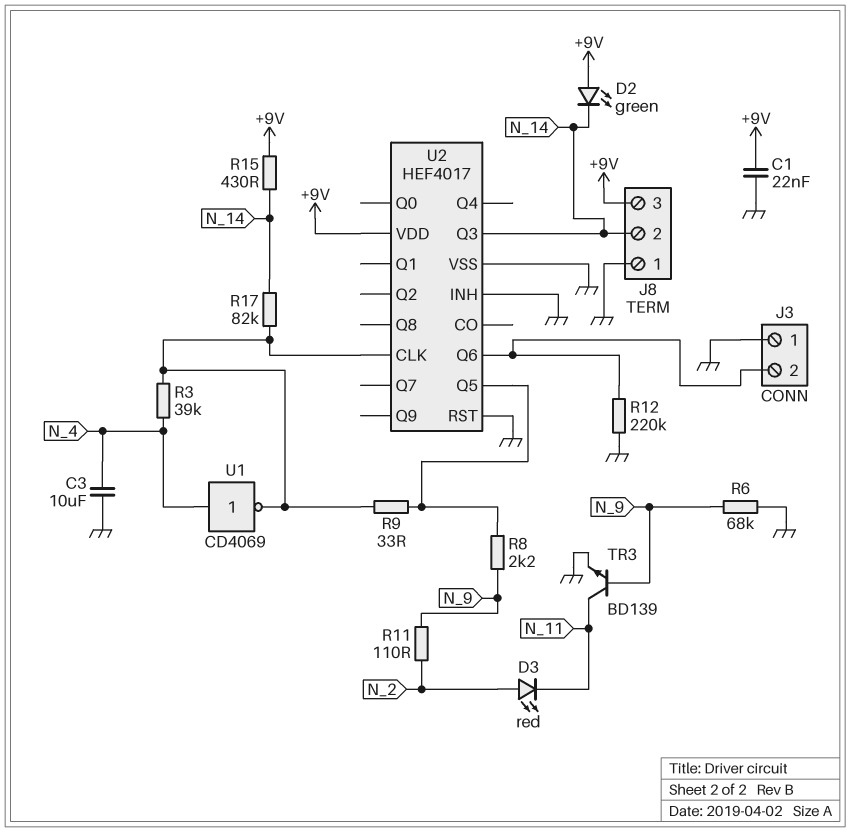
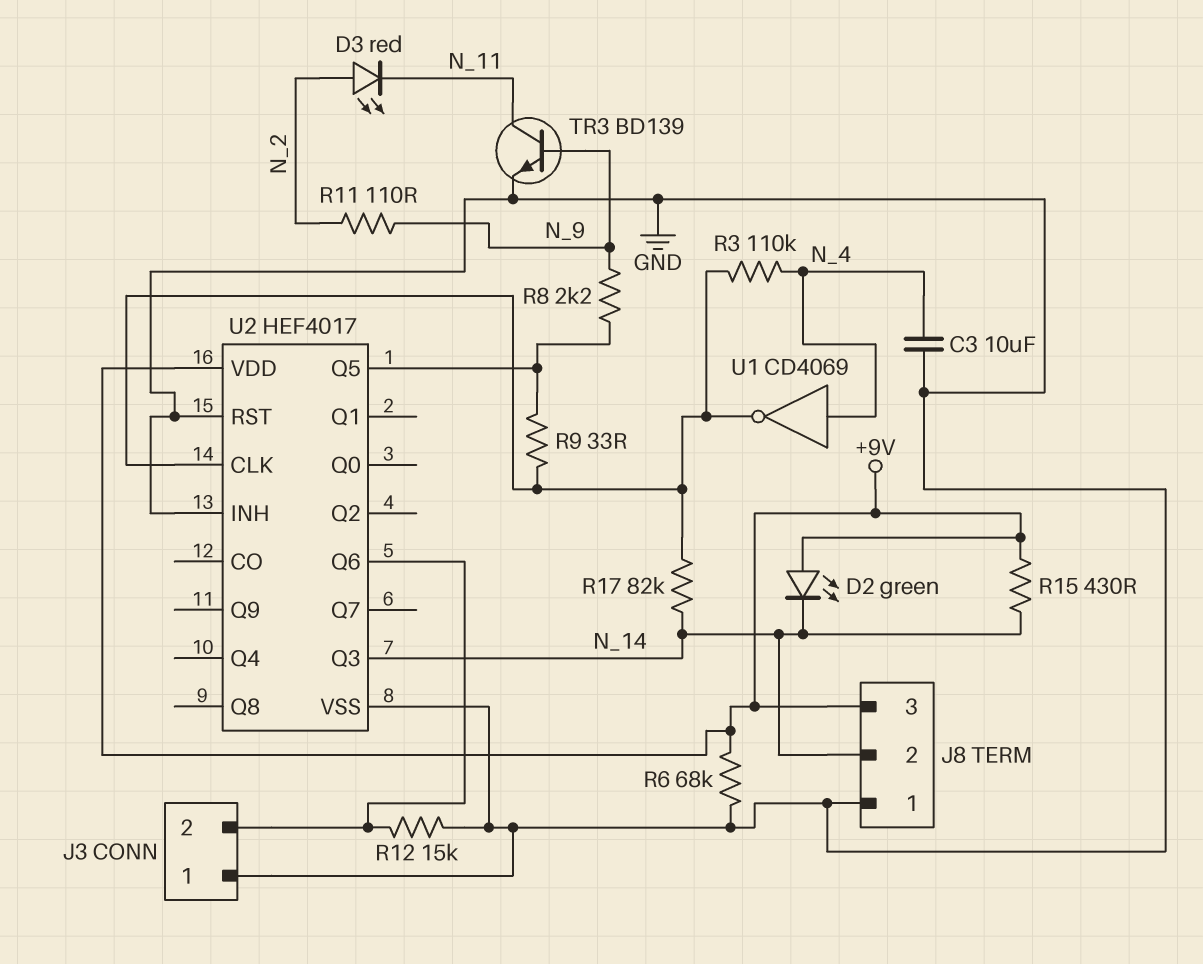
C1: 22nF (+9V, GND) -> none
R3: 39k (N_4, U2/CLK) -> 110k (N_4, U2/CLK)
R6: 68k (GND, N_9) -> 68k (+9V, GND)
R12: 220k (GND, J3/2) -> 15k (GND, J3/2)

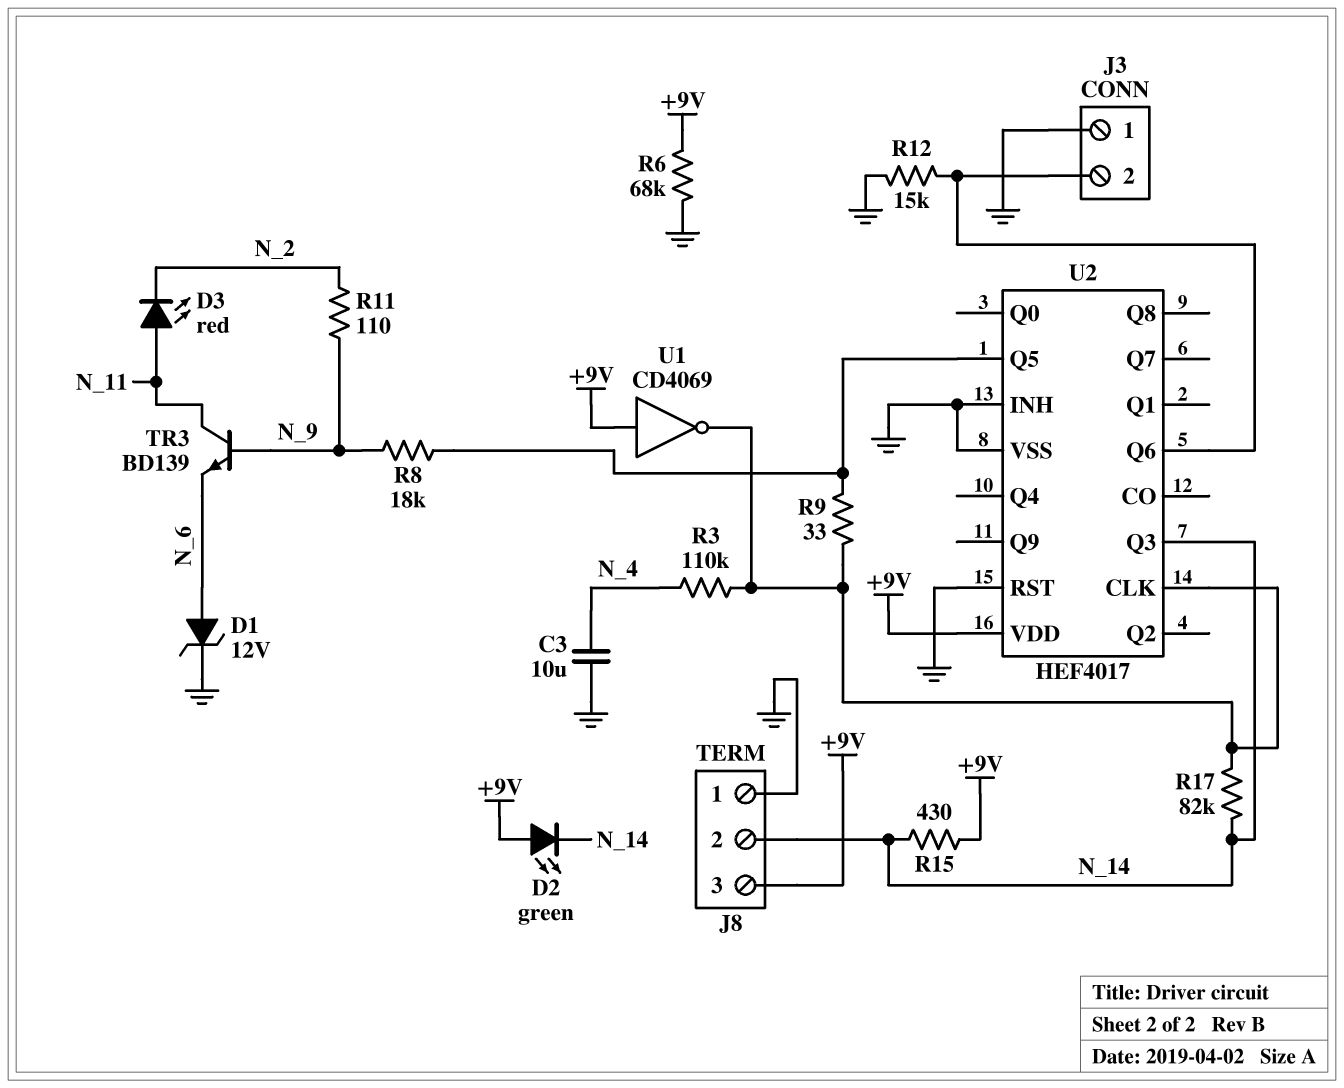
D1: none -> zener 12V (A N_6, K GND)
D3: LED red (A N_2, K N_11) -> LED red (A N_11, K N_2)
R8: 2.2k (N_9, U2/Q5) -> 18k (N_9, U2/Q5)
TR3: NPN BD139 (B N_9, C N_11, E GND) -> NPN BD139 (B N_9, C N_11, E N_6)
U1: NOT CD4069 (in N_4, out U2/CLK) -> NOT CD4069 (in +9V, out U2/CLK)

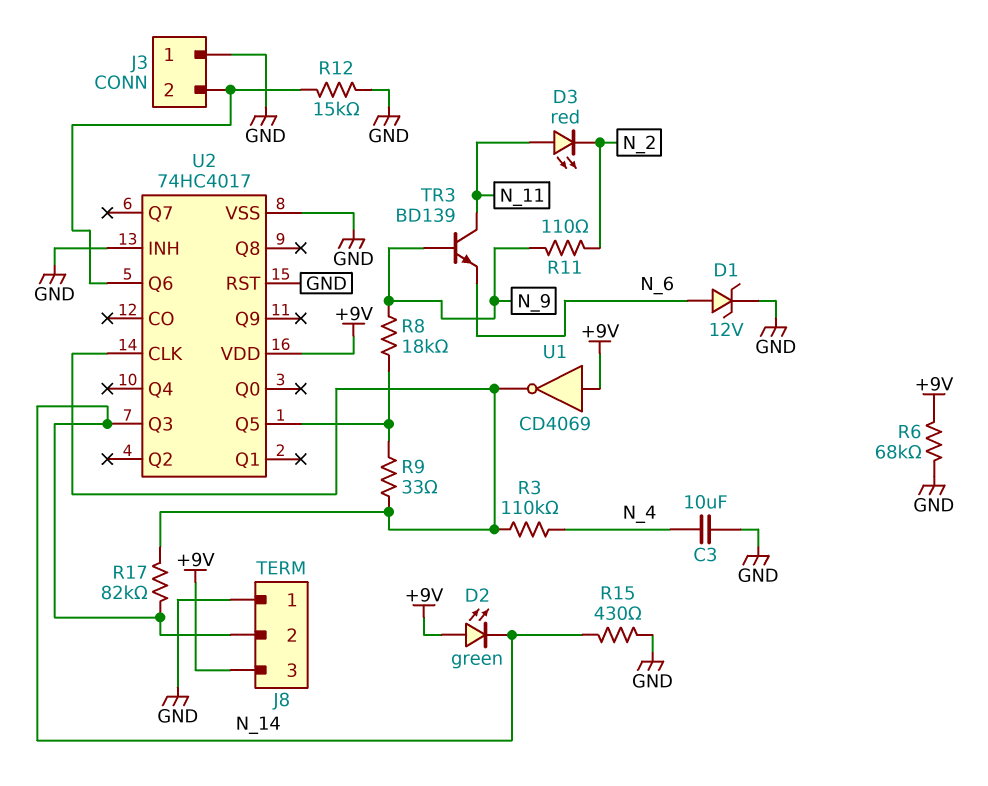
R15: 430 (+9V, N_14) -> 430 (GND, N_14)
U2: HEF4017 -> 74HC4017

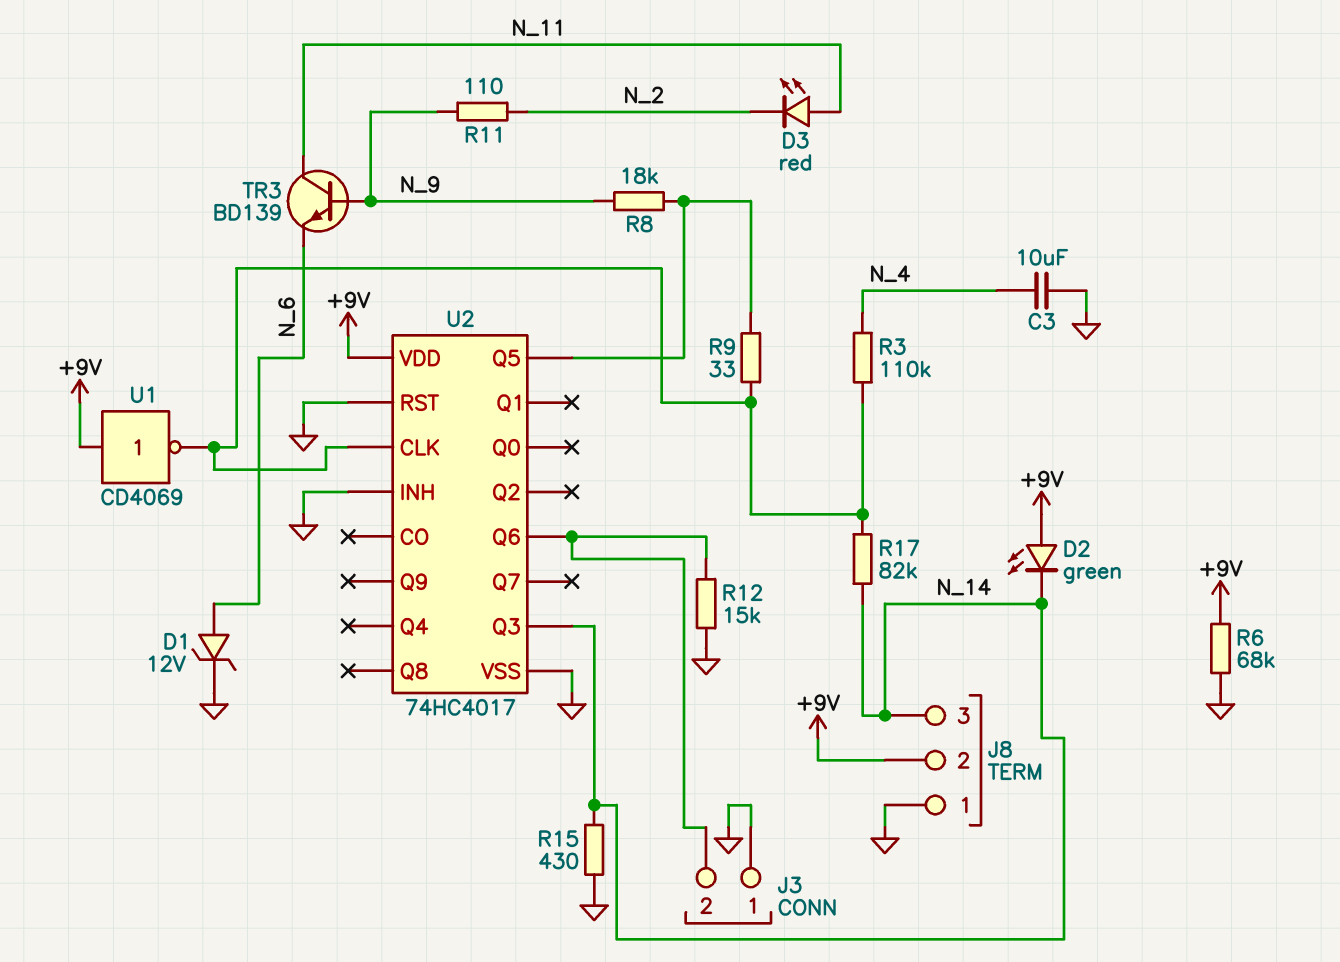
J8 pin 2: N_14 -> +9V
J8 pin 3: +9V -> N_14

